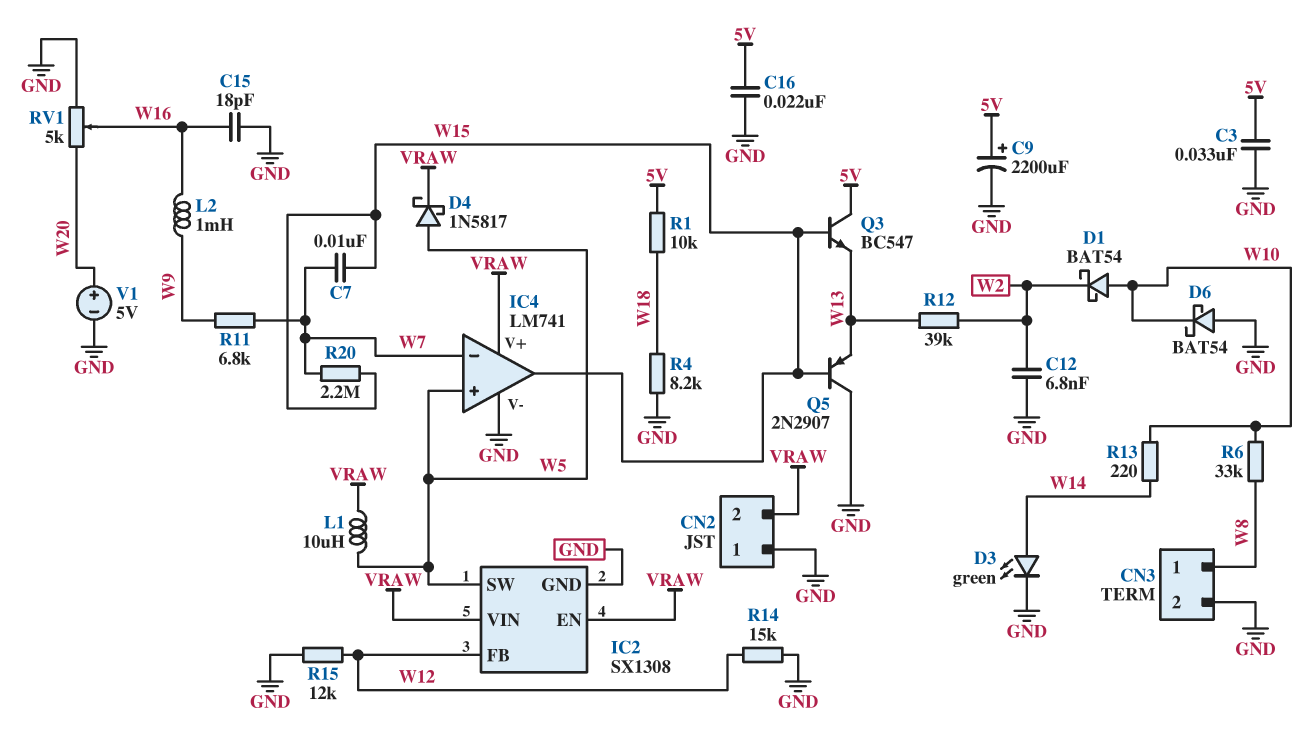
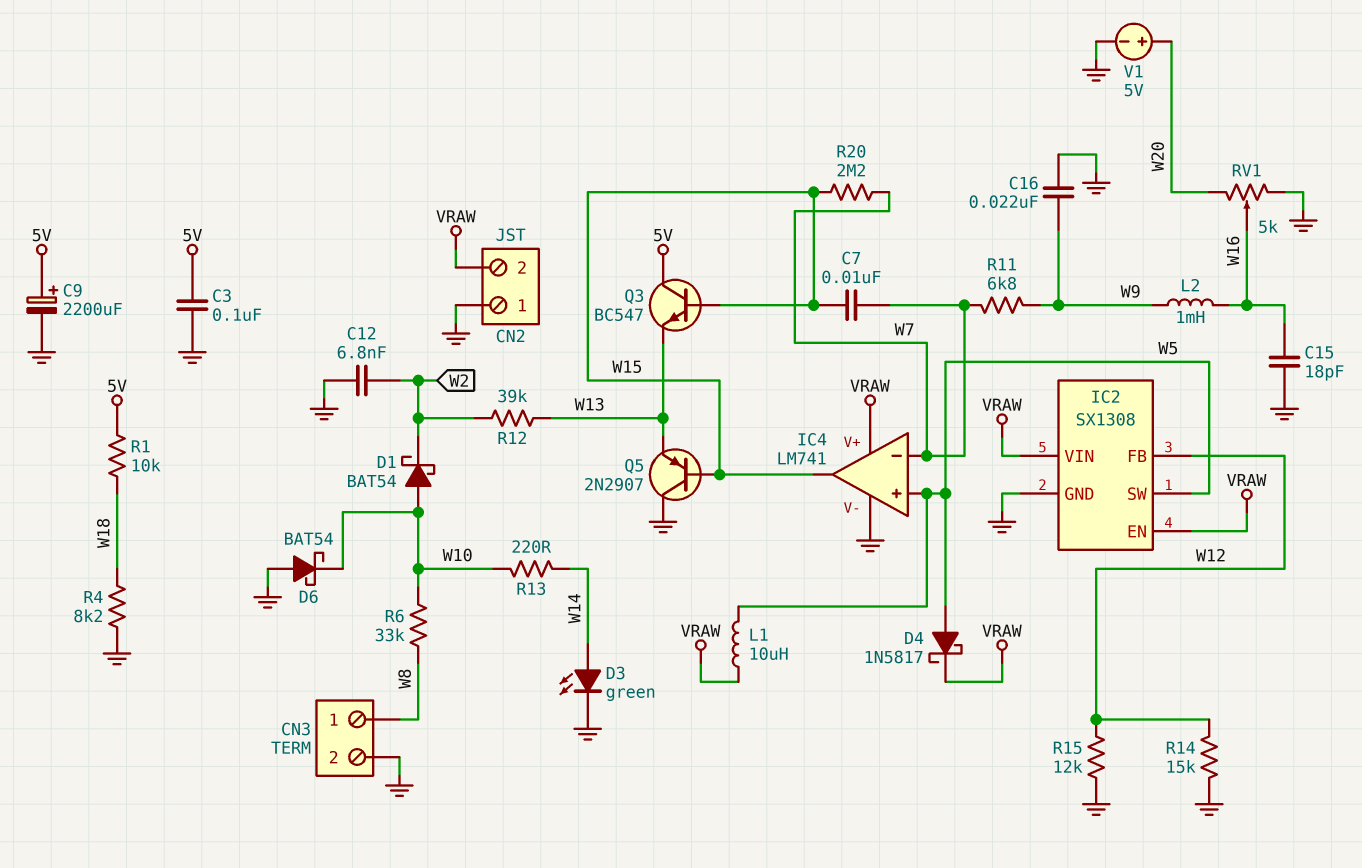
C3: 33nF (5V, GND) -> 100nF (5V, GND)
C16: 22nF (5V, GND) -> 22nF (GND, W9)

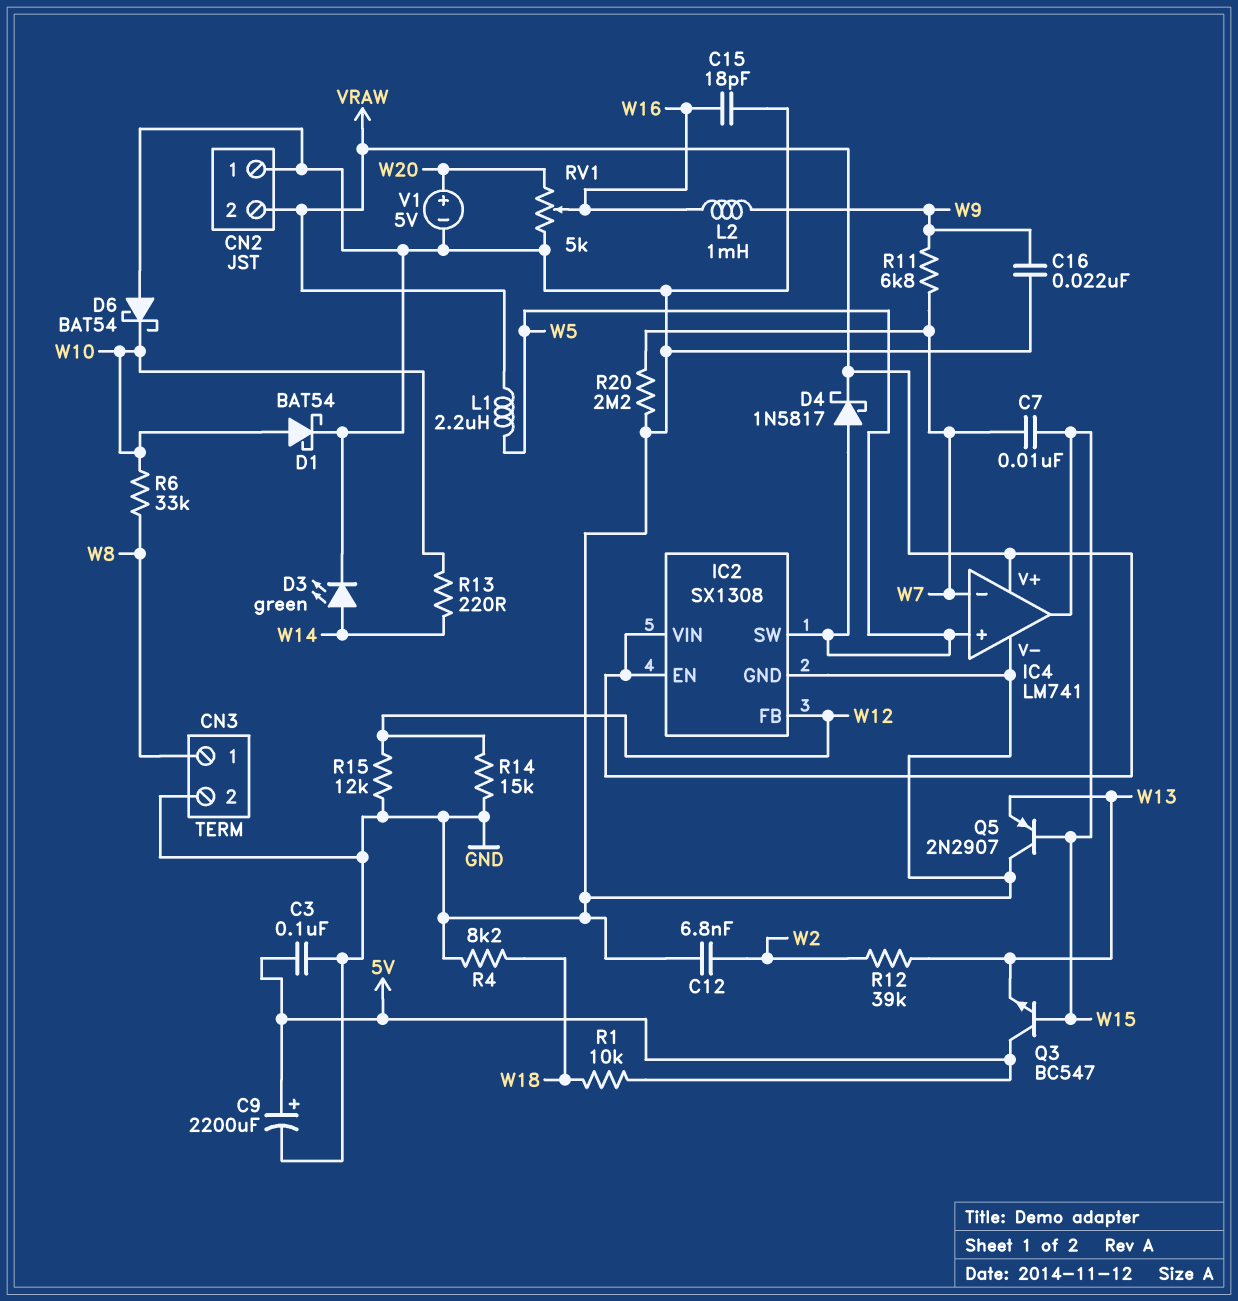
D1: schottky BAT54 (A W10, K W2) -> schottky BAT54 (A W10, K GND)
L1: 10uH (VRAW, W5) -> 2.2uH (VRAW, W5)
R20: 2.2M (W7, W15) -> 2.2M (GND, W7)

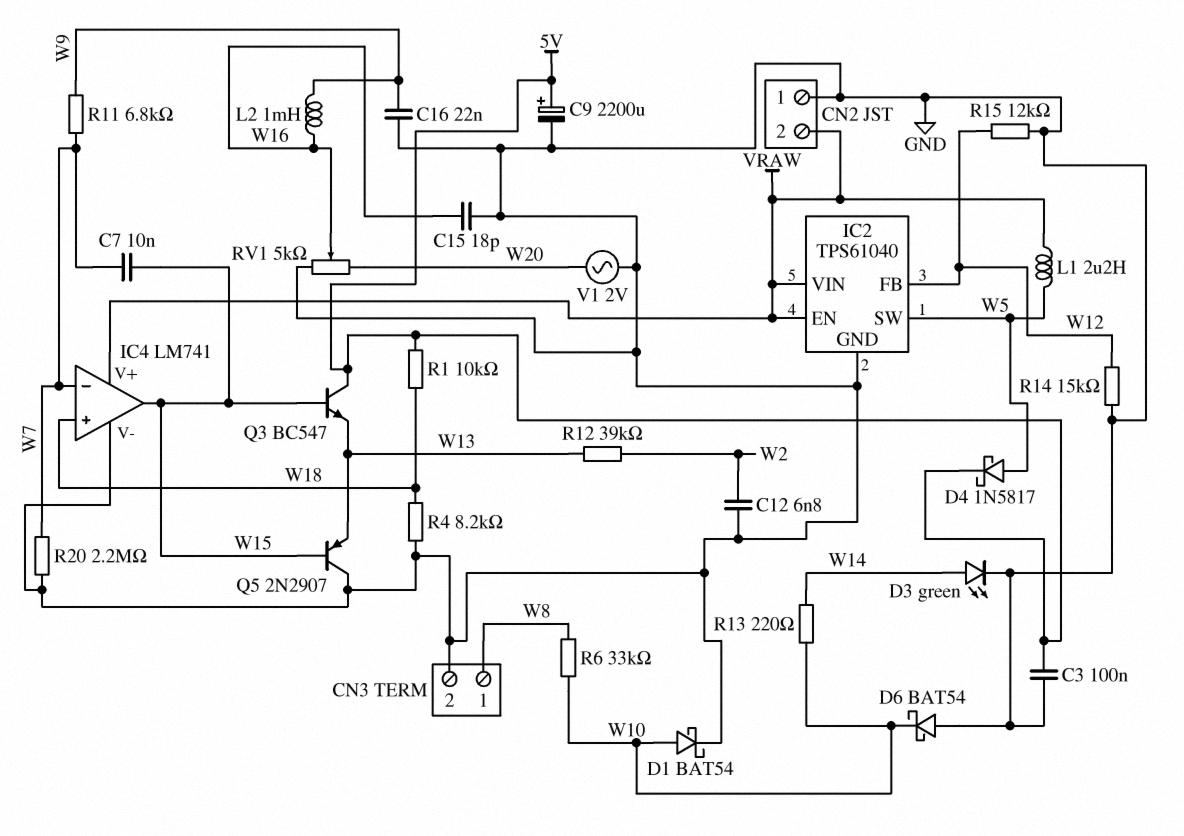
D4: schottky 1N5817 (A W5, K VRAW) -> schottky 1N5817 (A W5, K 5V)
IC2: SX1308 -> TPS61040
IC4 pin in+: W5 -> W18
V1: 5V (plus W20, minus GND) -> AC 2V (GND, W20)

